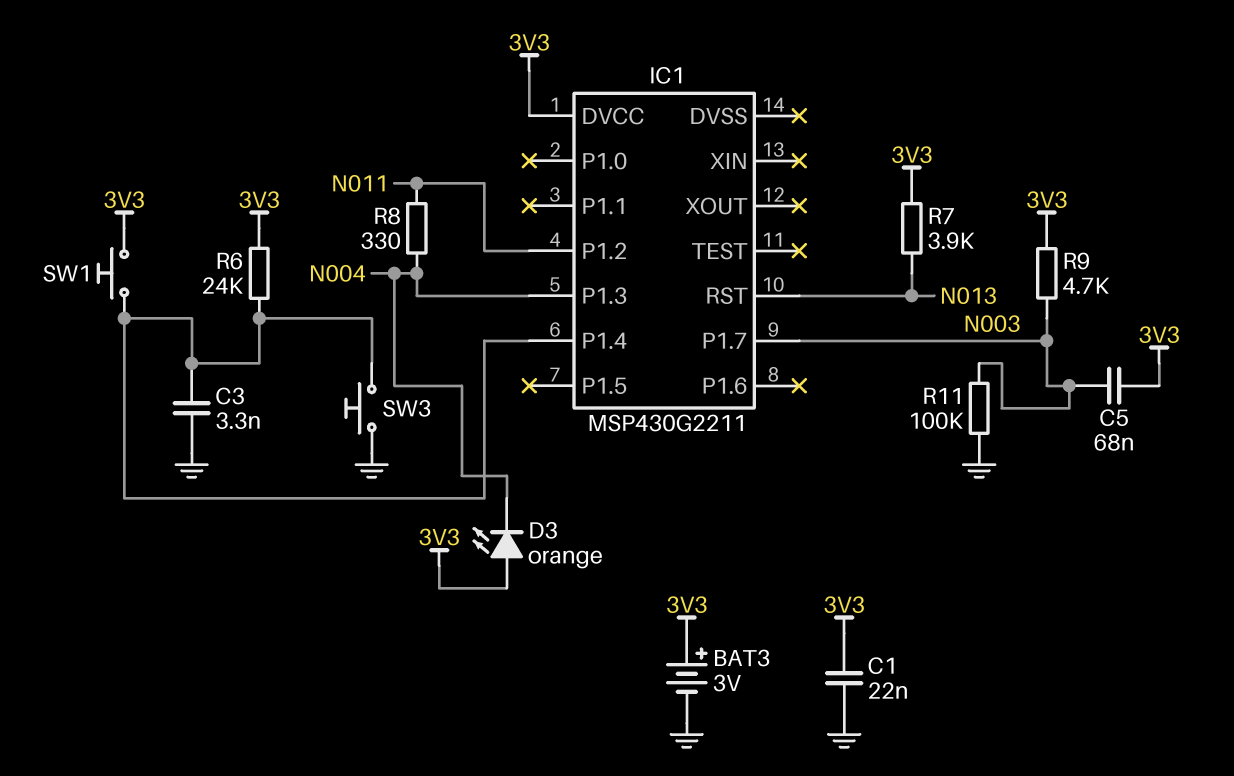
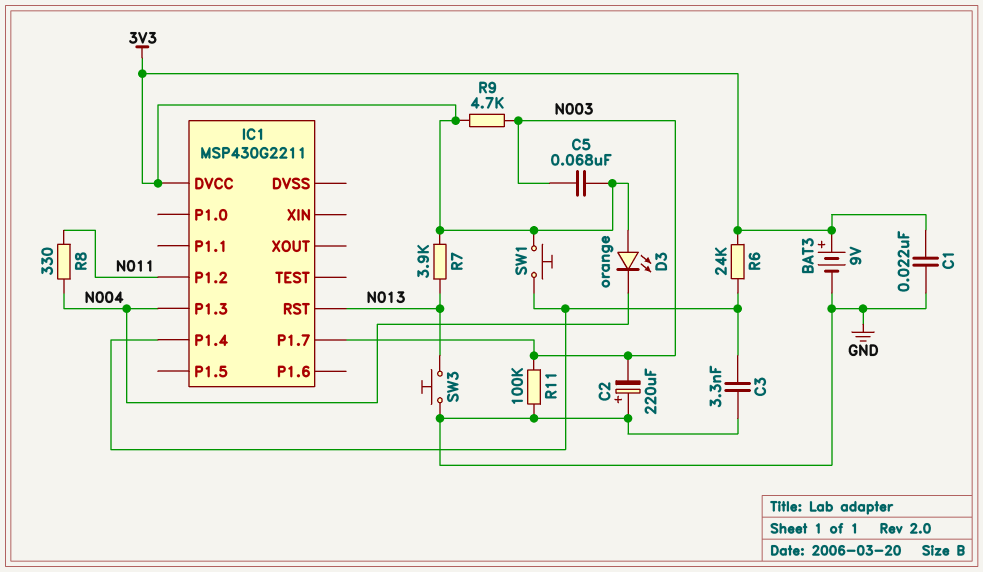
BAT3: 3V (plus 3V3, minus GND) -> 9V (plus 3V3, minus GND)
C2: none -> 220uF (plus GND, minus N003)
SW3: button (GND, IC1/P1.4) -> button (GND, N013)

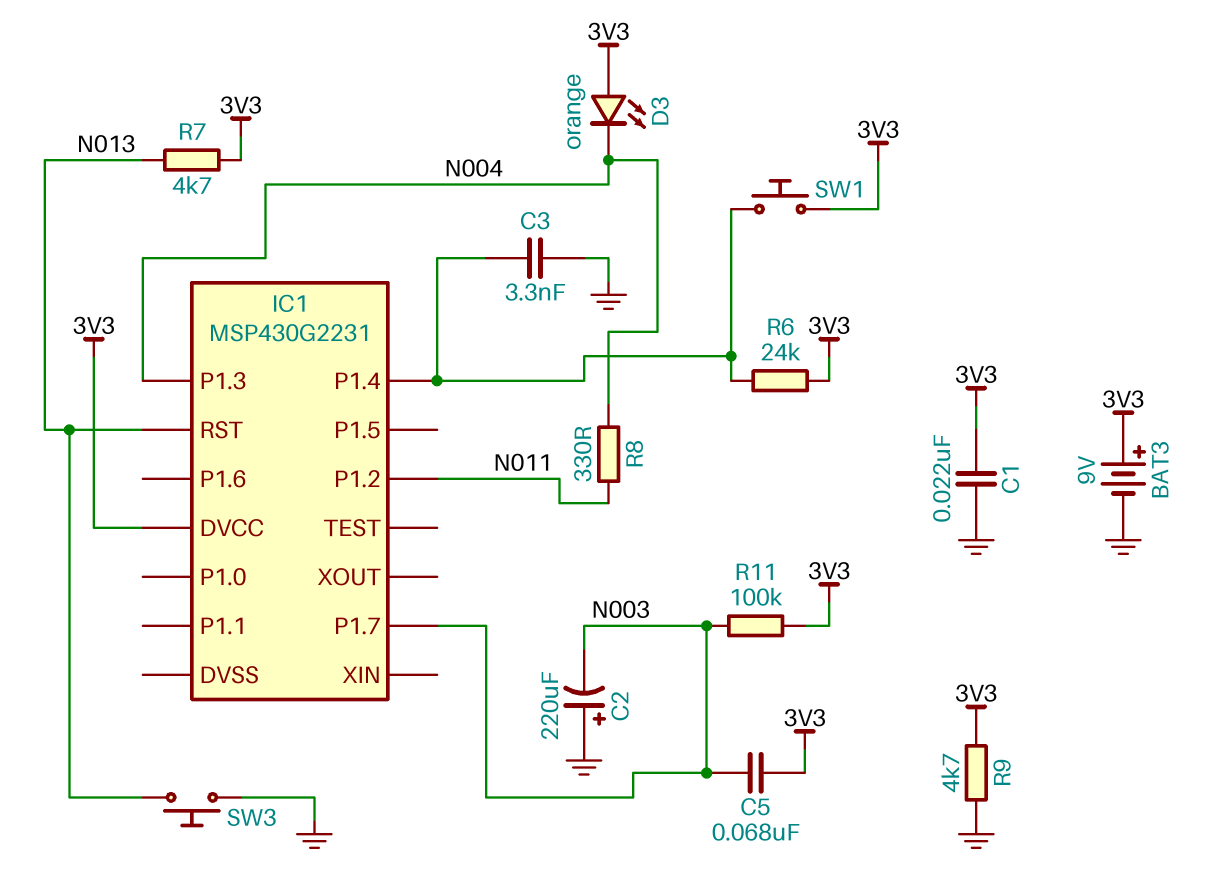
IC1: MSP430G2211 -> MSP430G2231
R7: 3.9k (3V3, N013) -> 4.7k (3V3, N013)
R9: 4.7k (3V3, N003) -> 4.7k (3V3, GND)
R11: 100k (GND, N003) -> 100k (3V3, N003)

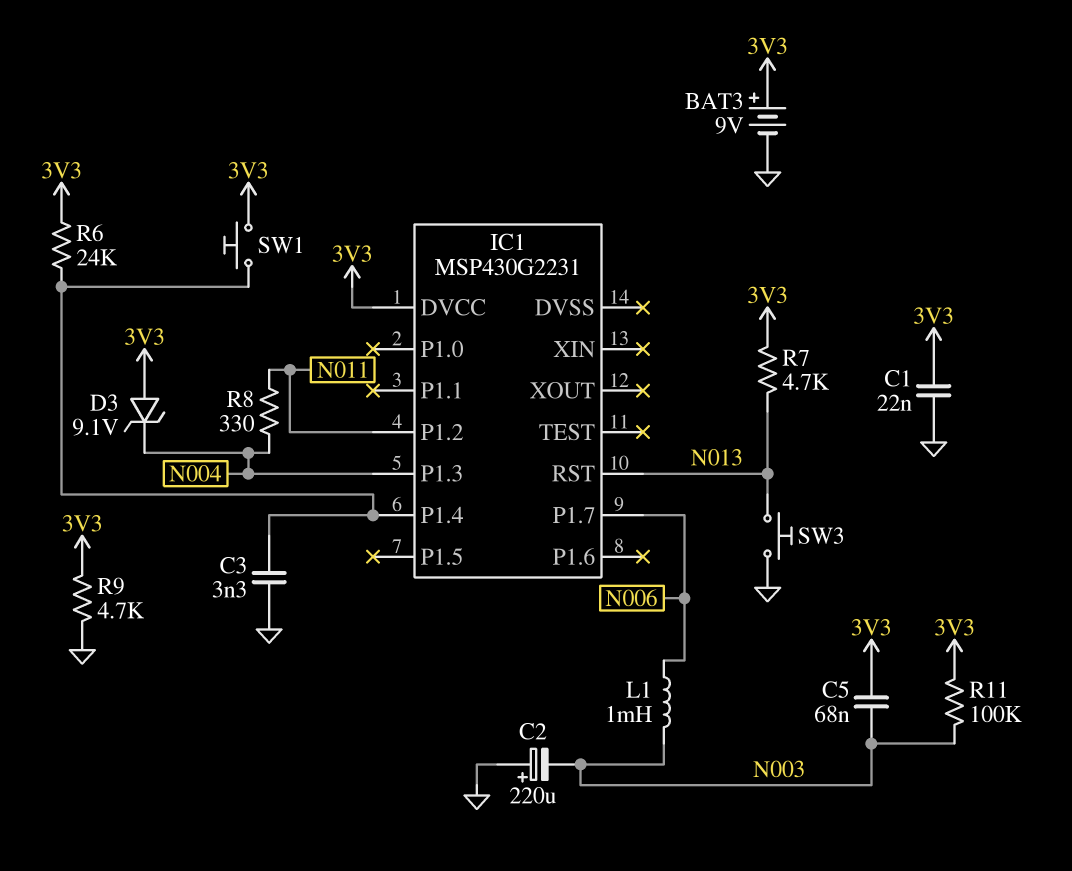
D3: LED orange (A 3V3, K N004) -> zener 9.1V (A 3V3, K N004)
IC1 pin P1.7: N003 -> N006
L1: none -> 1mH (N003, N006)

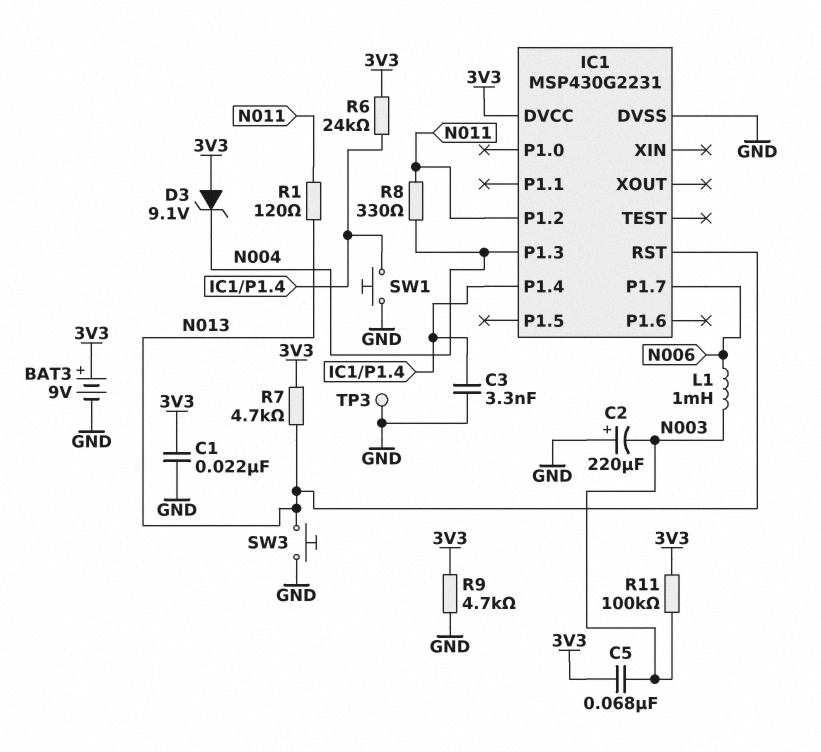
IC1 pin DVSS: none -> GND
R1: none -> 120 (N011, N013)
SW1: button (3V3, IC1/P1.4) -> button (GND, IC1/P1.4)
TP3: none -> test point (GND)

